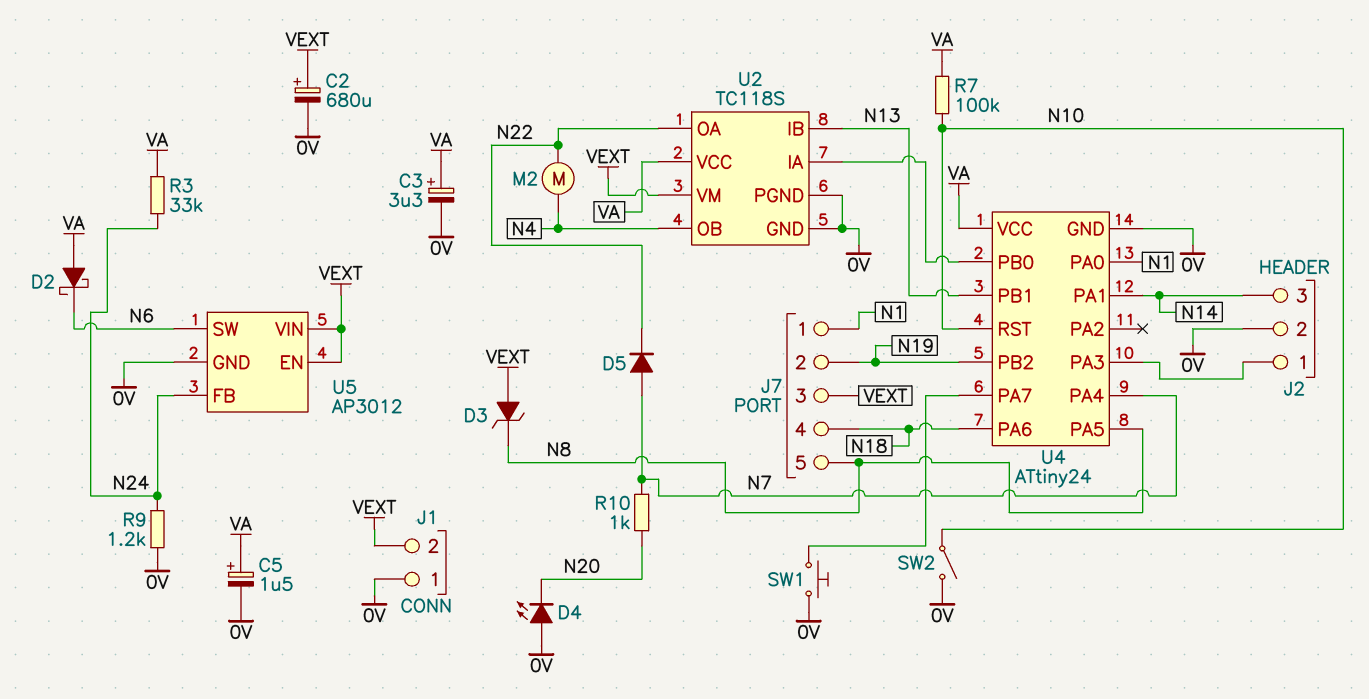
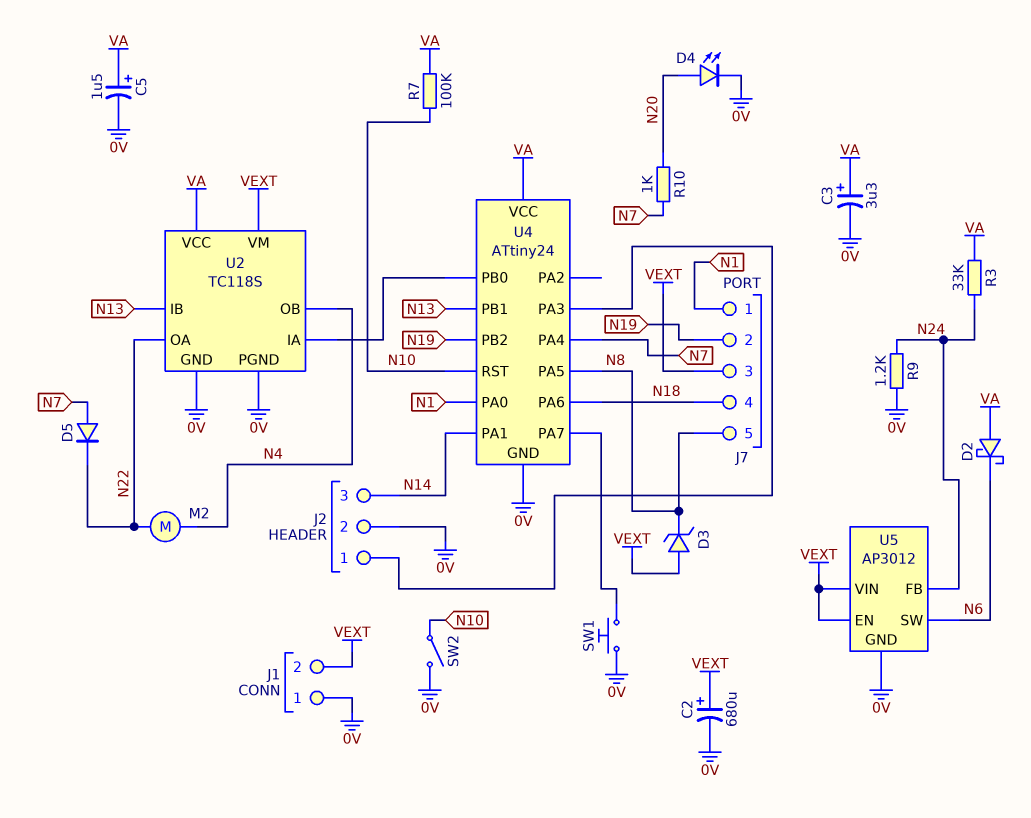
D4: LED (A 0V, K N20) -> LED (A N20, K 0V)

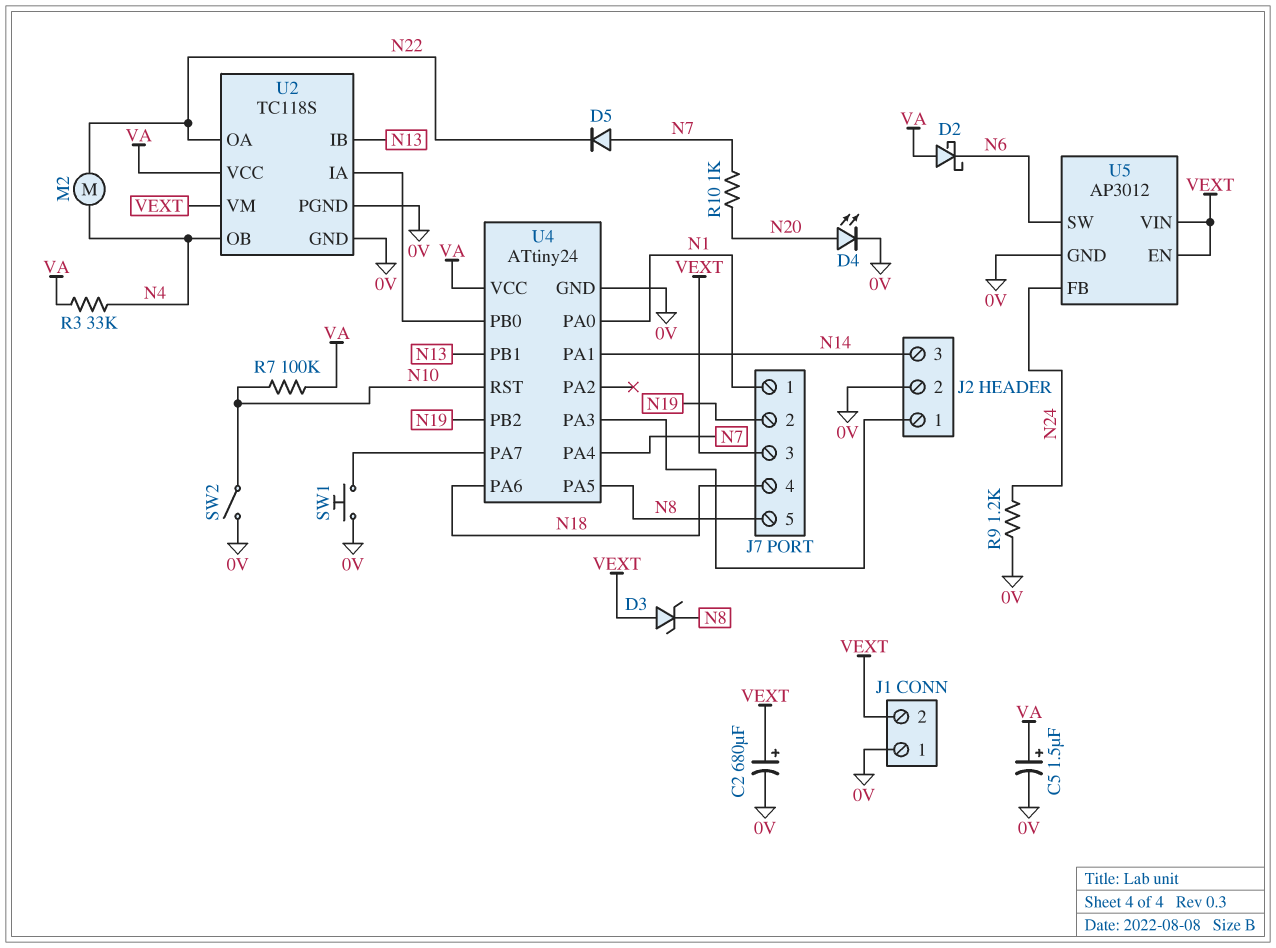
C3: 3.3uF (plus VA, minus 0V) -> none
R3: 33k (N24, VA) -> 33k (N4, VA)

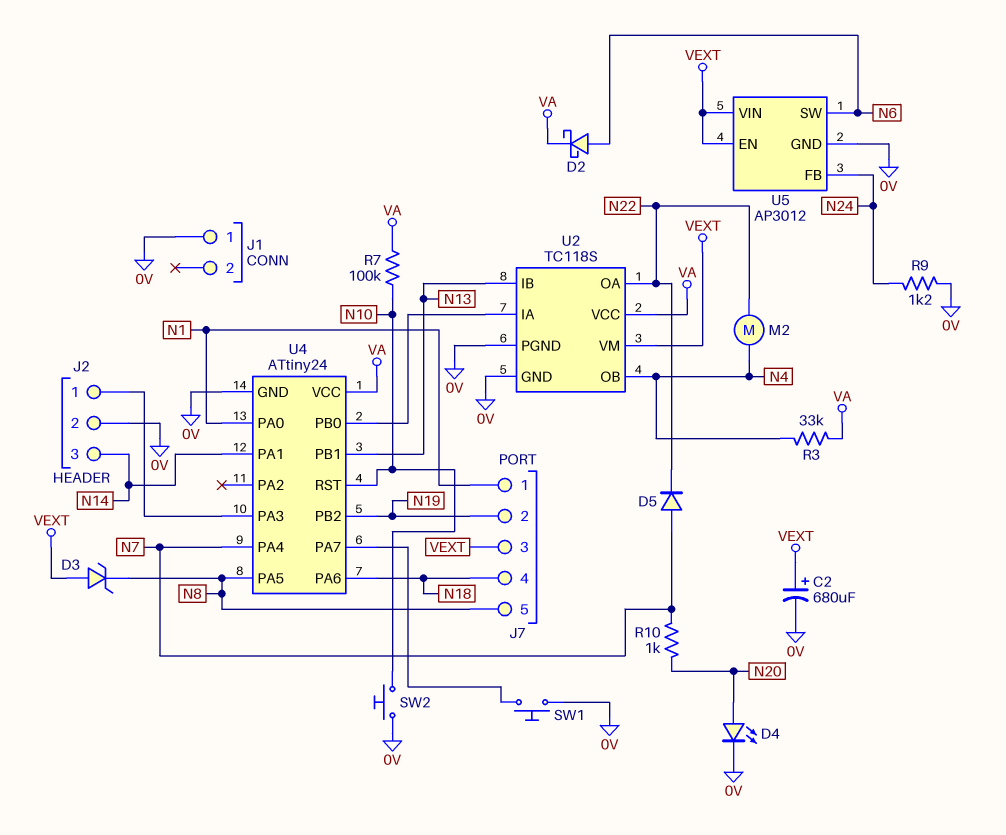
C5: 1.5uF (plus VA, minus 0V) -> none
D2: schottky (A VA, K N6) -> schottky (A N6, K VA)
J1 pin 2: VEXT -> none
SW2: switch (0V, N10) -> button (0V, N10)

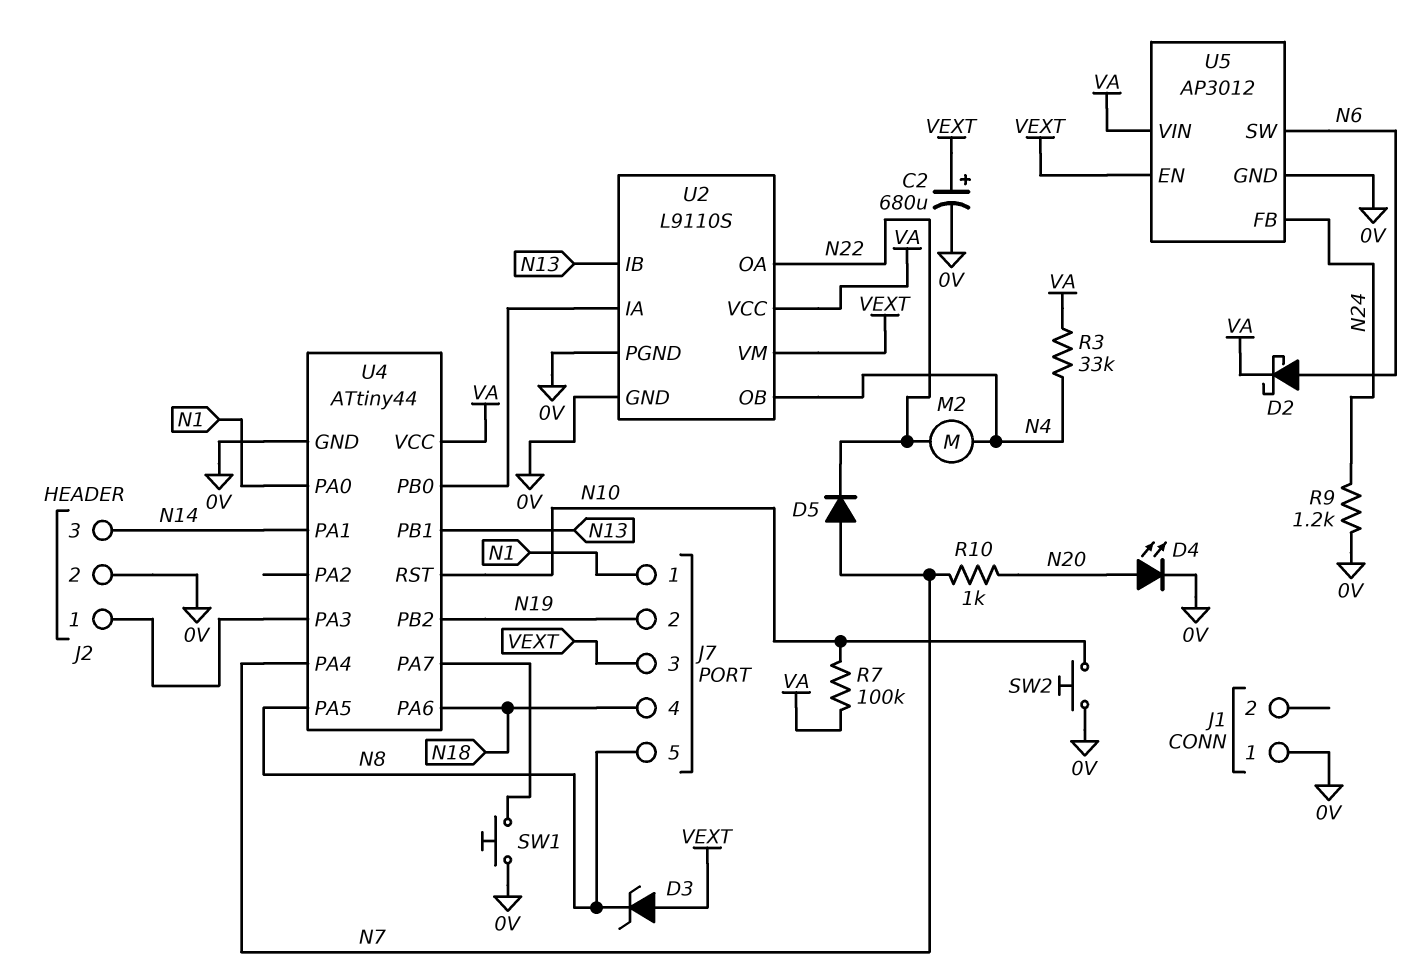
U2: TC118S -> L9110S
U4: ATtiny24 -> ATtiny44
U5 pin VIN: VEXT -> VA

